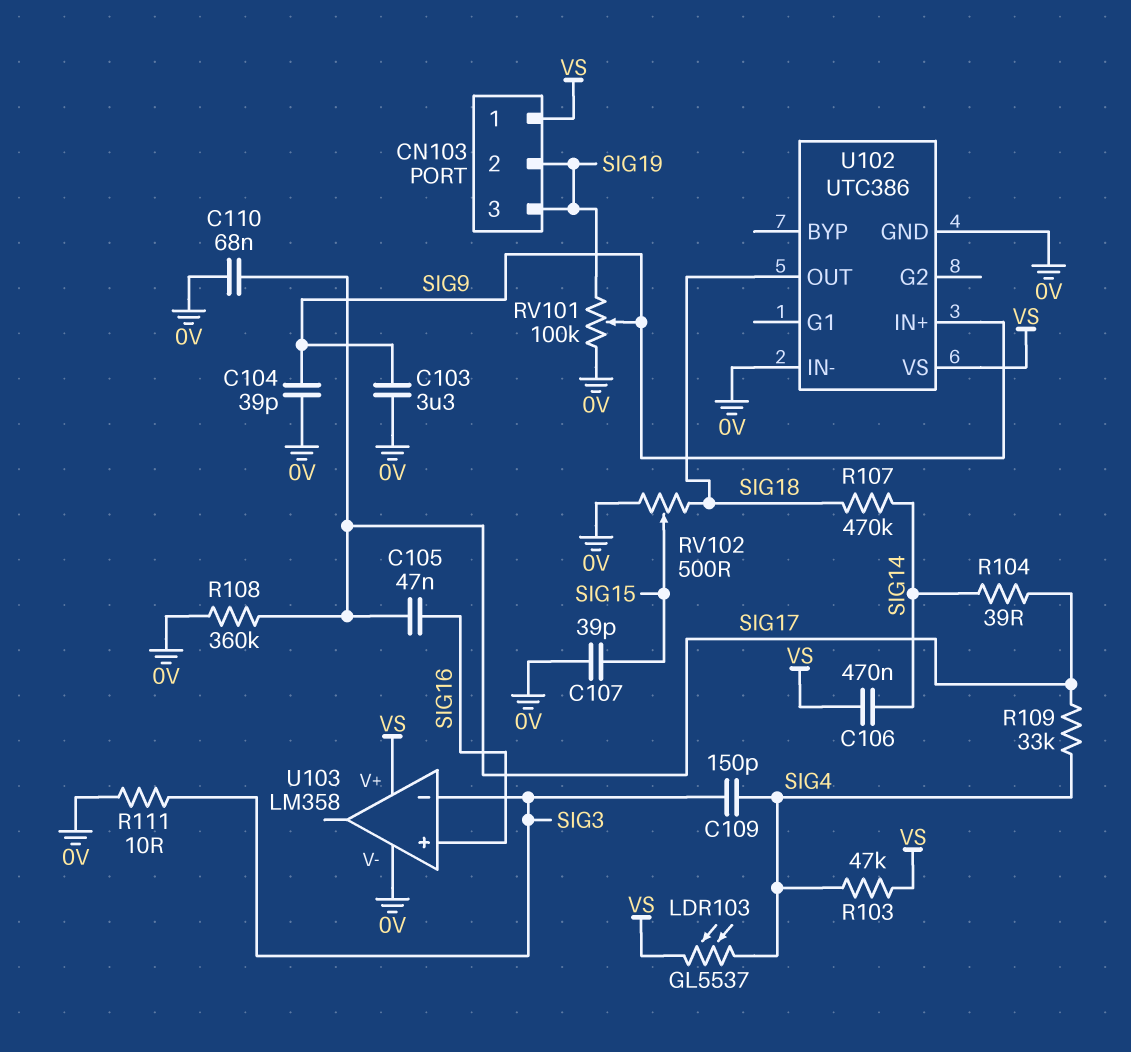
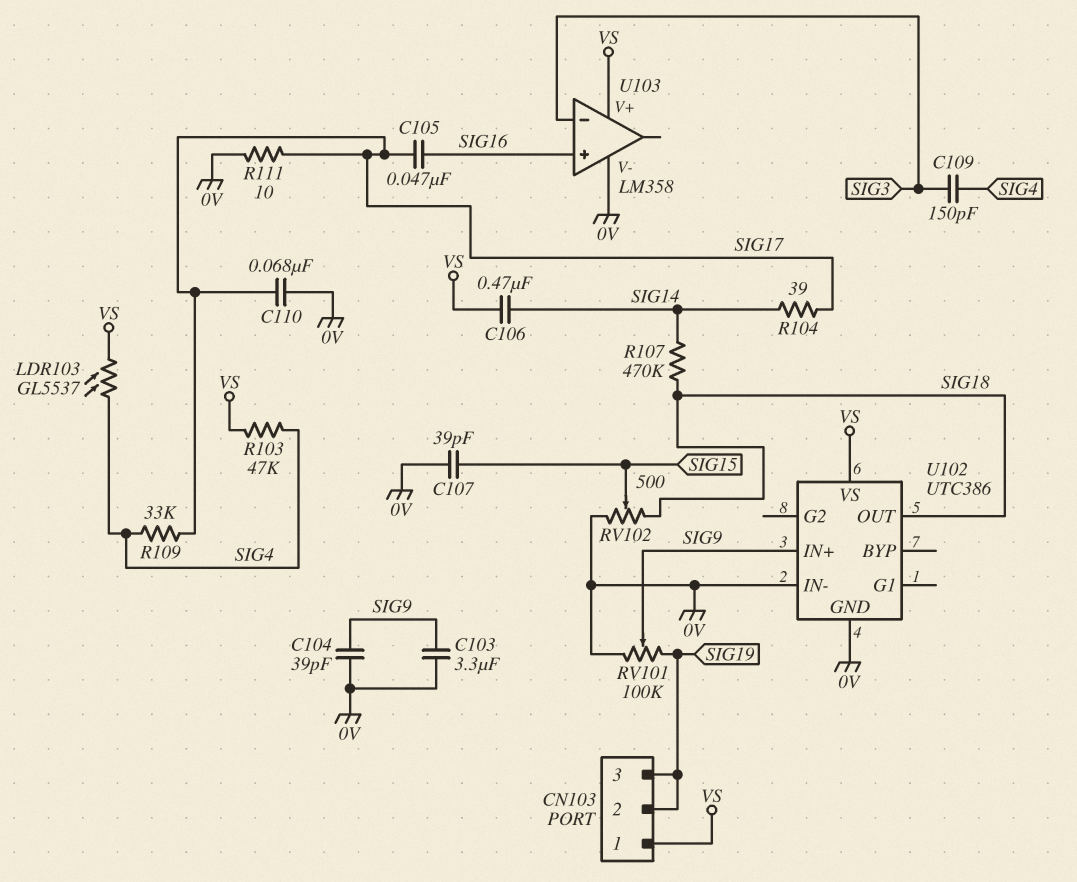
R108: 360k (0V, SIG17) -> none
R111: 10 (0V, SIG3) -> 10 (0V, SIG17)

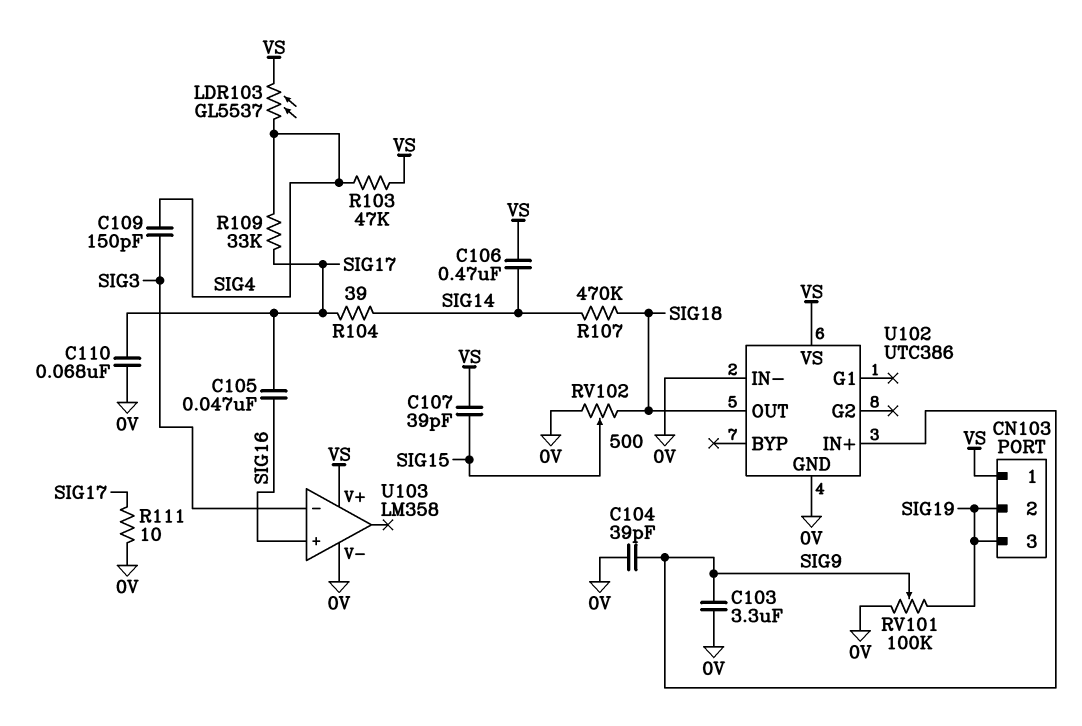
C107: 39pF (0V, SIG15) -> 39pF (SIG15, VS)

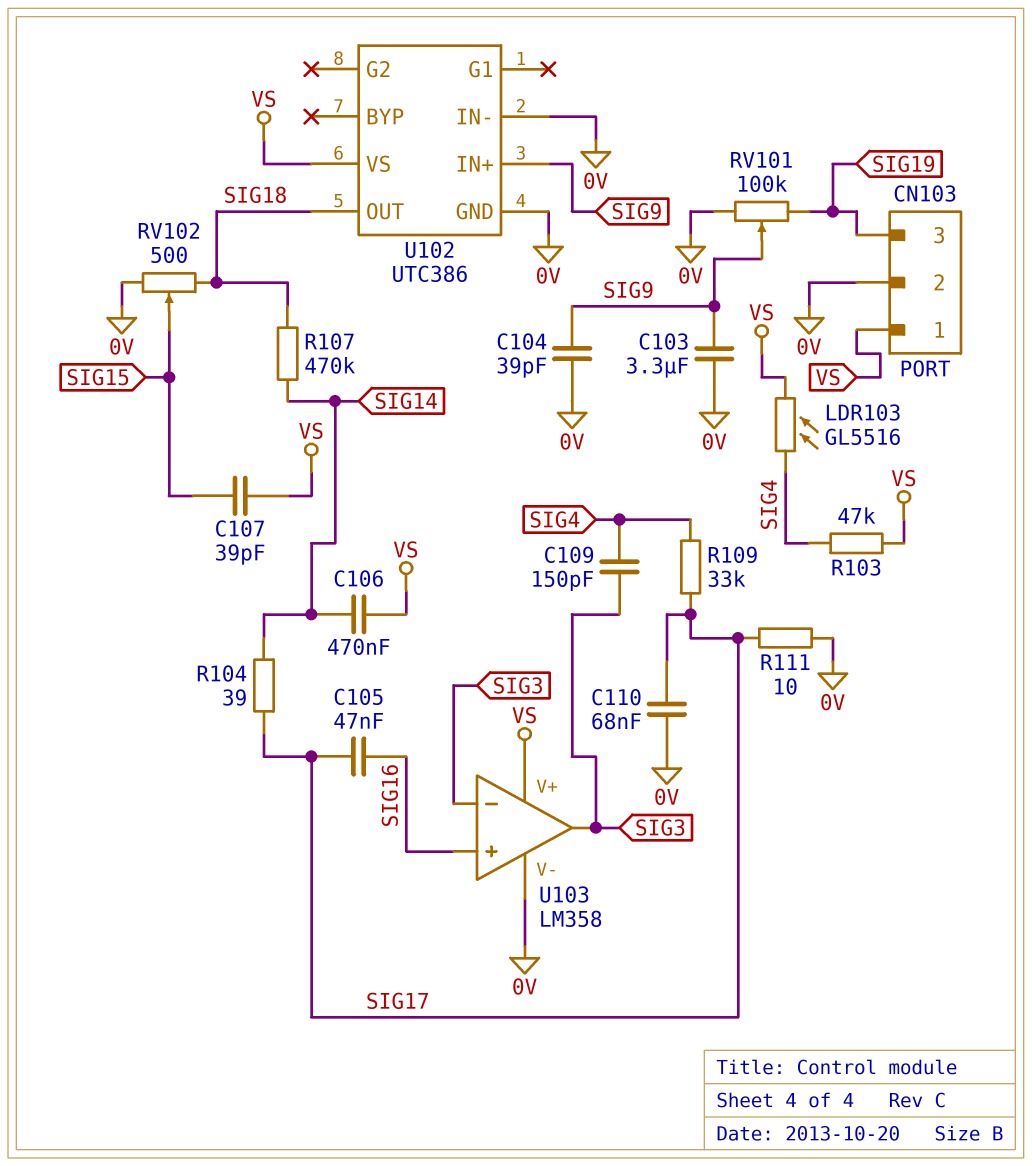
CN103 pin 2: SIG19 -> 0V
LDR103: GL5537 (SIG4, VS) -> GL5516 (SIG4, VS)
U103 pin out: none -> SIG3

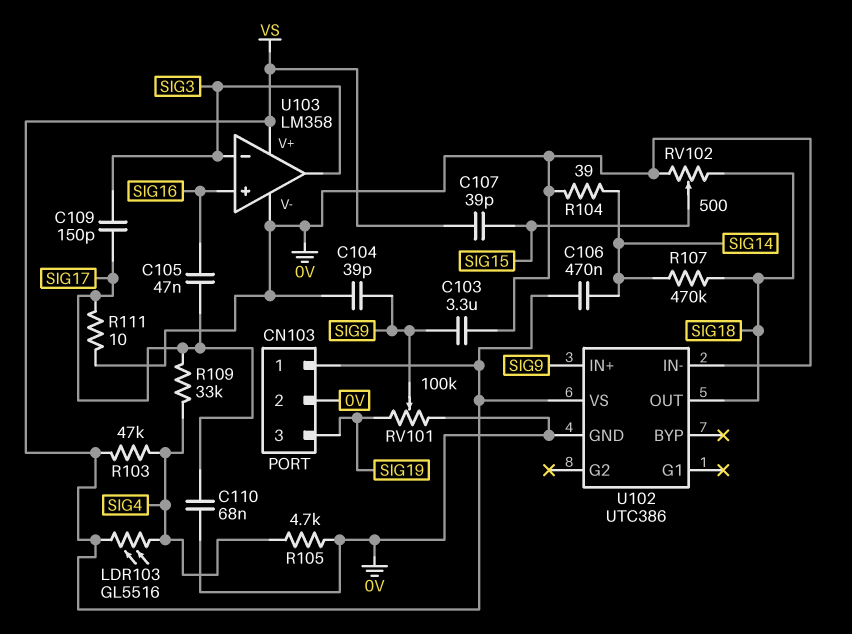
C109: 150pF (SIG3, SIG4) -> 150pF (SIG3, SIG17)
R104: 39 (SIG14, SIG17) -> 39 (0V, SIG14)
R105: none -> 4.7k (0V, SIG4)

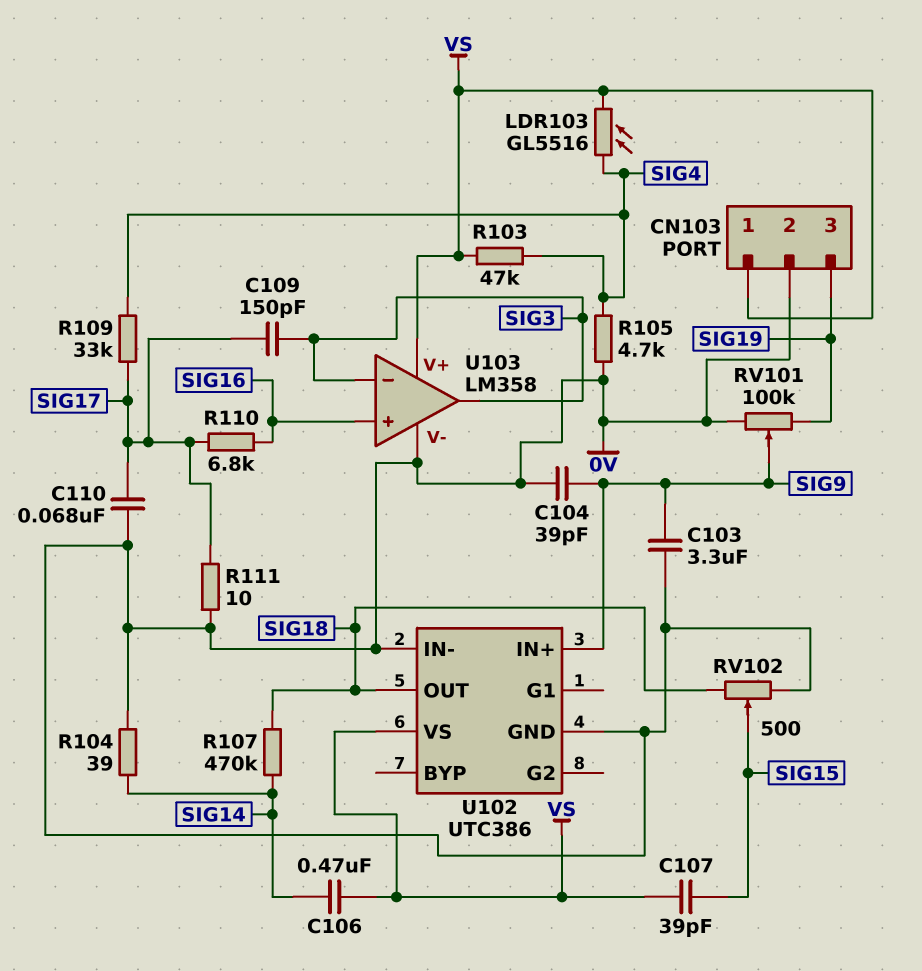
C105: 47nF (SIG16, SIG17) -> none
R110: none -> 6.8k (SIG16, SIG17)

